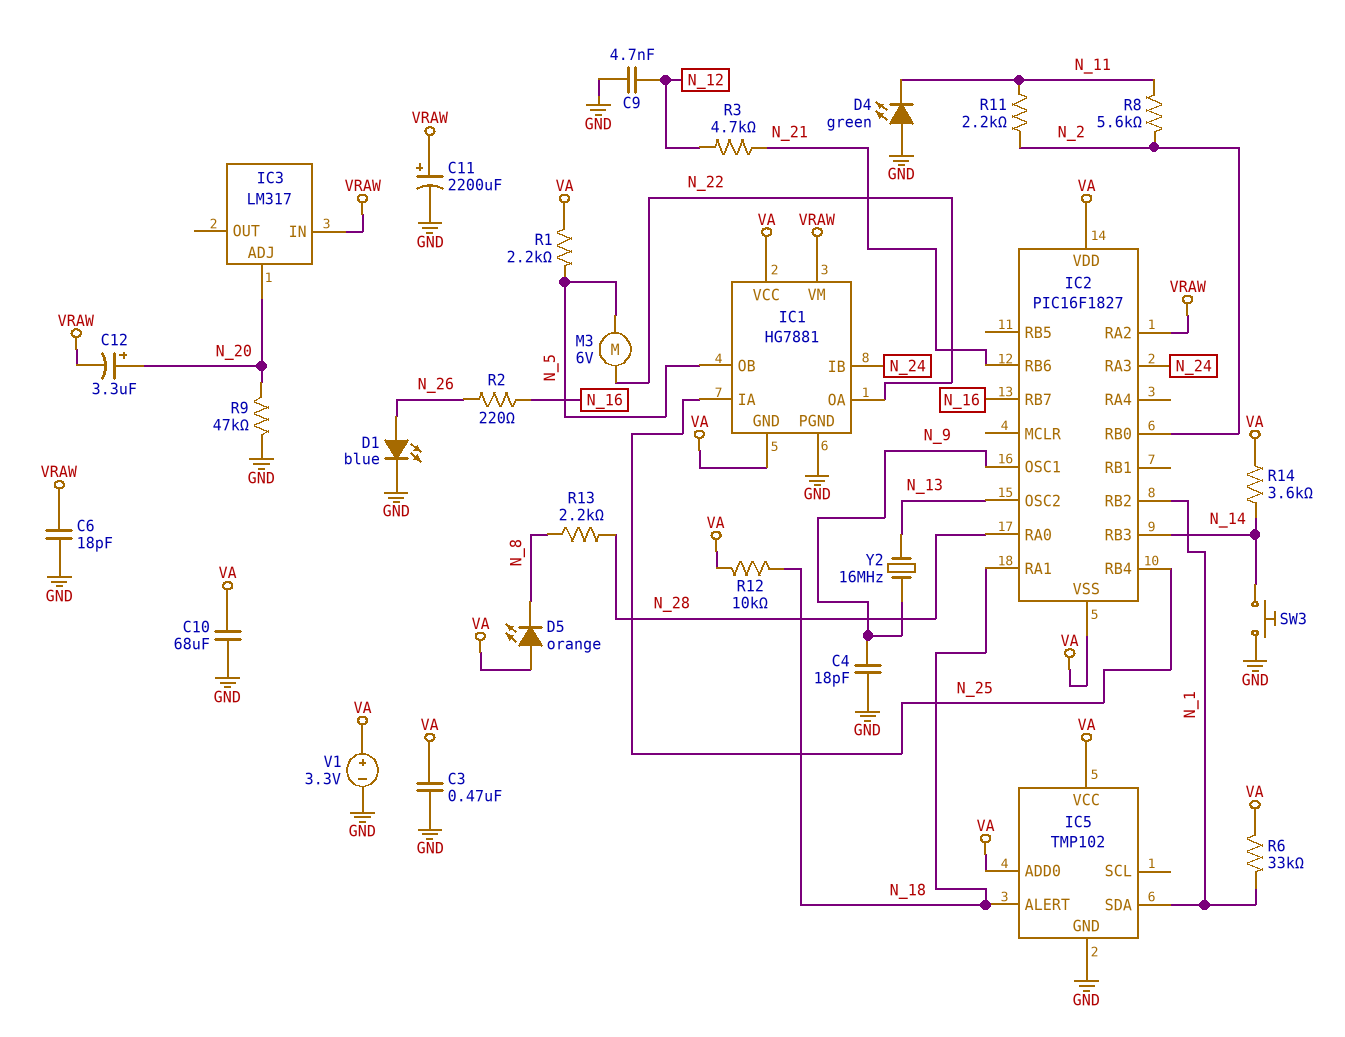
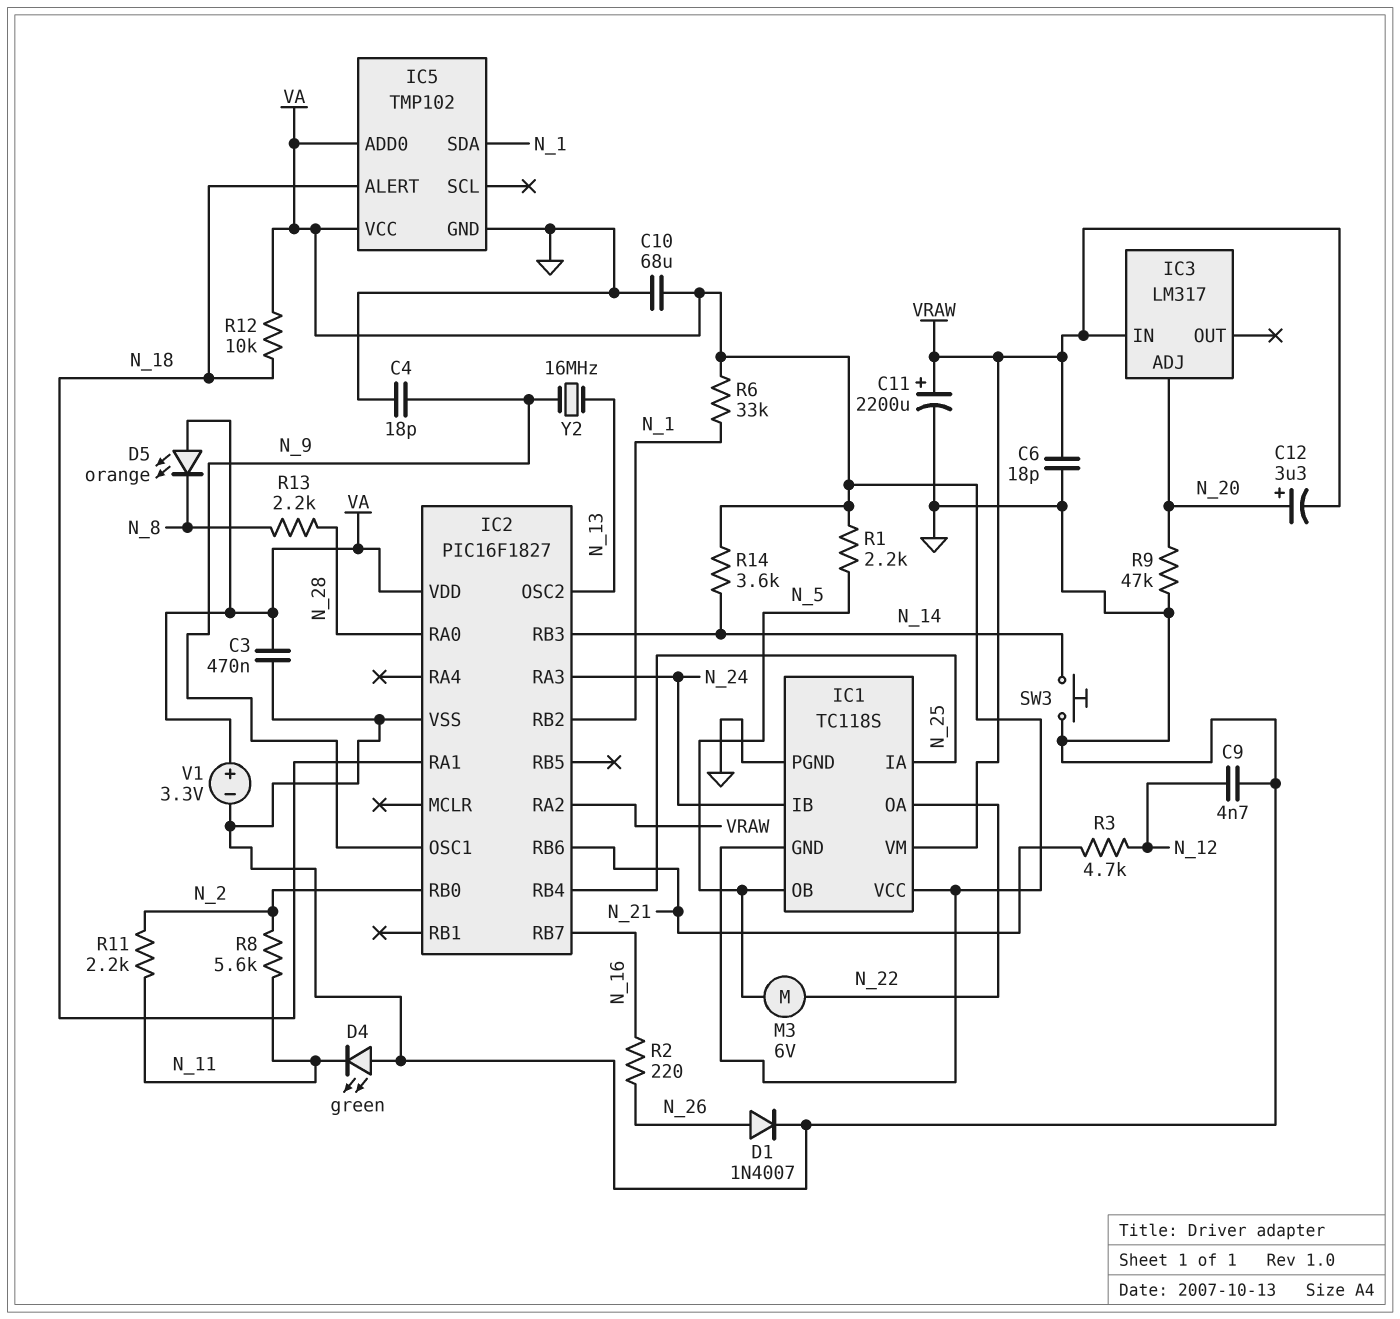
D1: LED blue (A N_26, K GND) -> diode 1N4007 (A N_26, K GND)
IC1: HG7881 -> TC118S
IC2 pin VSS: VA -> GND

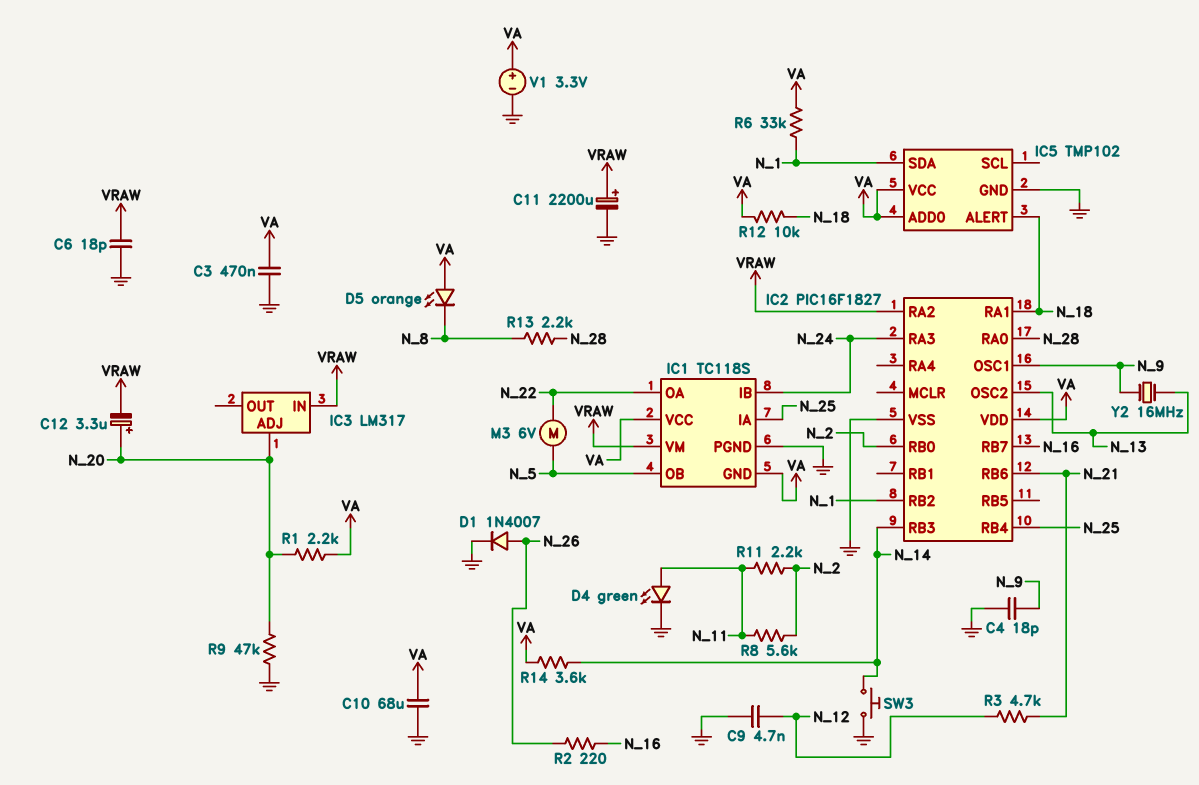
D4: LED green (A GND, K N_11) -> LED green (A N_11, K GND)
R1: 2.2k (N_5, VA) -> 2.2k (N_20, VA)

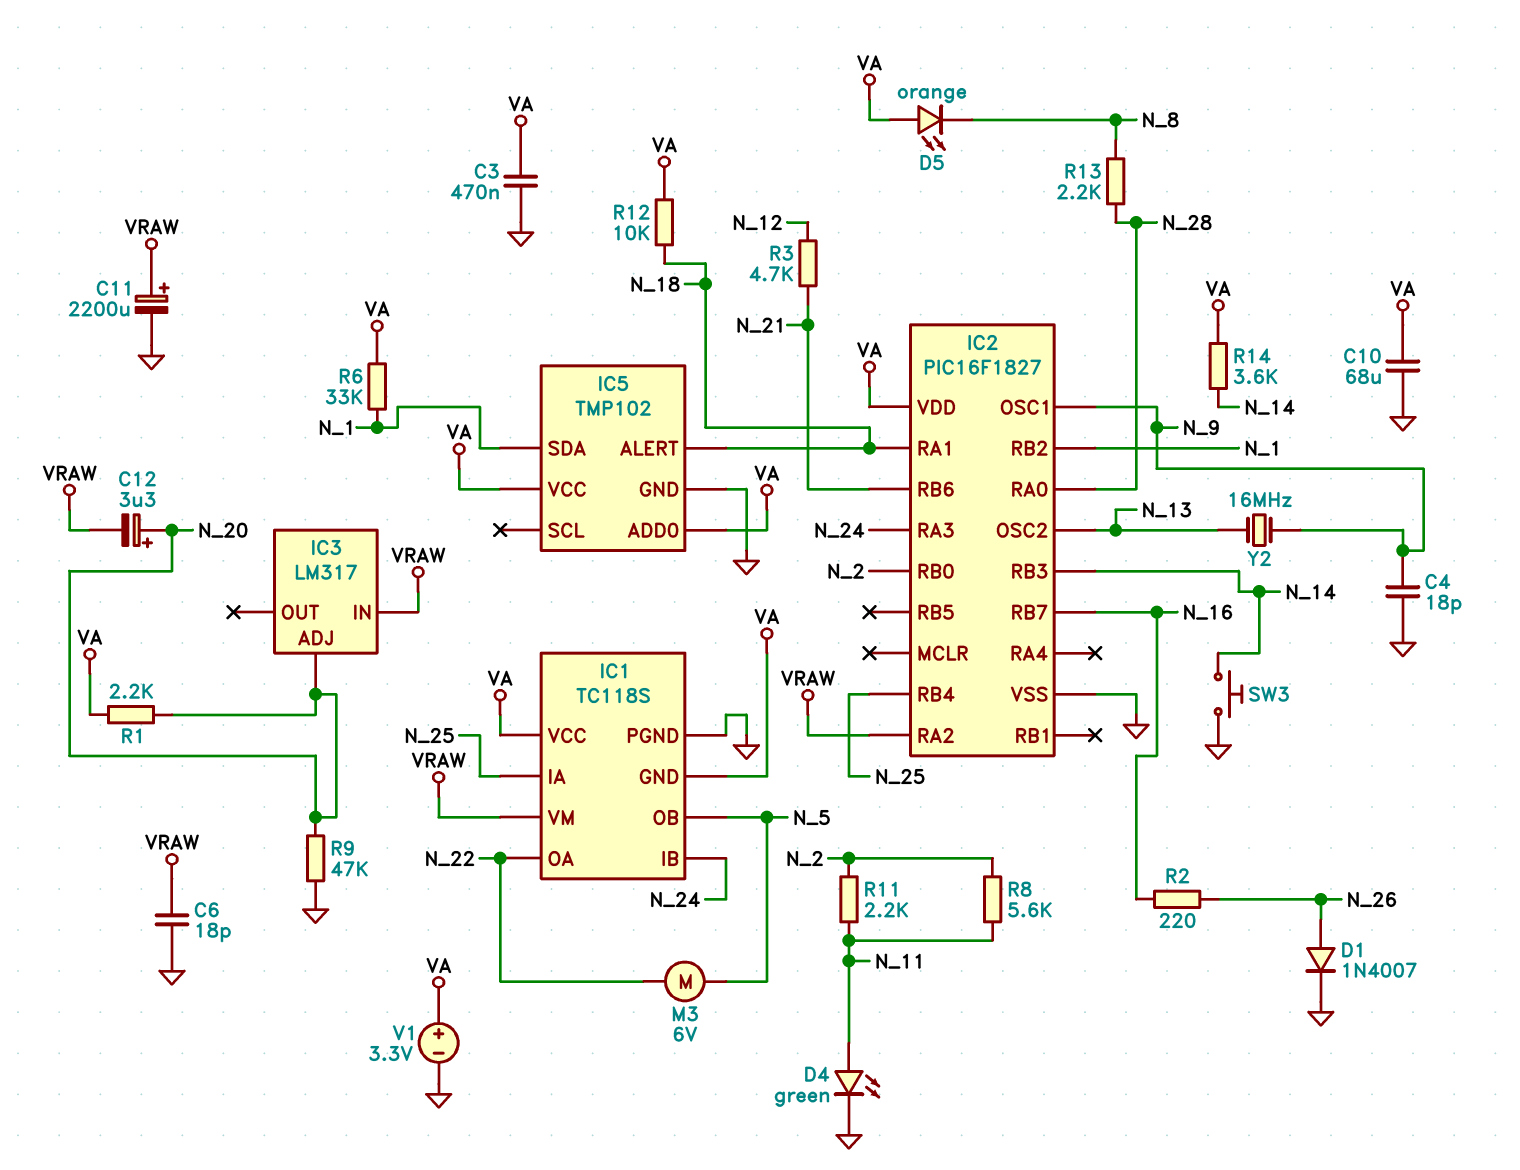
C9: 4.7nF (GND, N_12) -> none

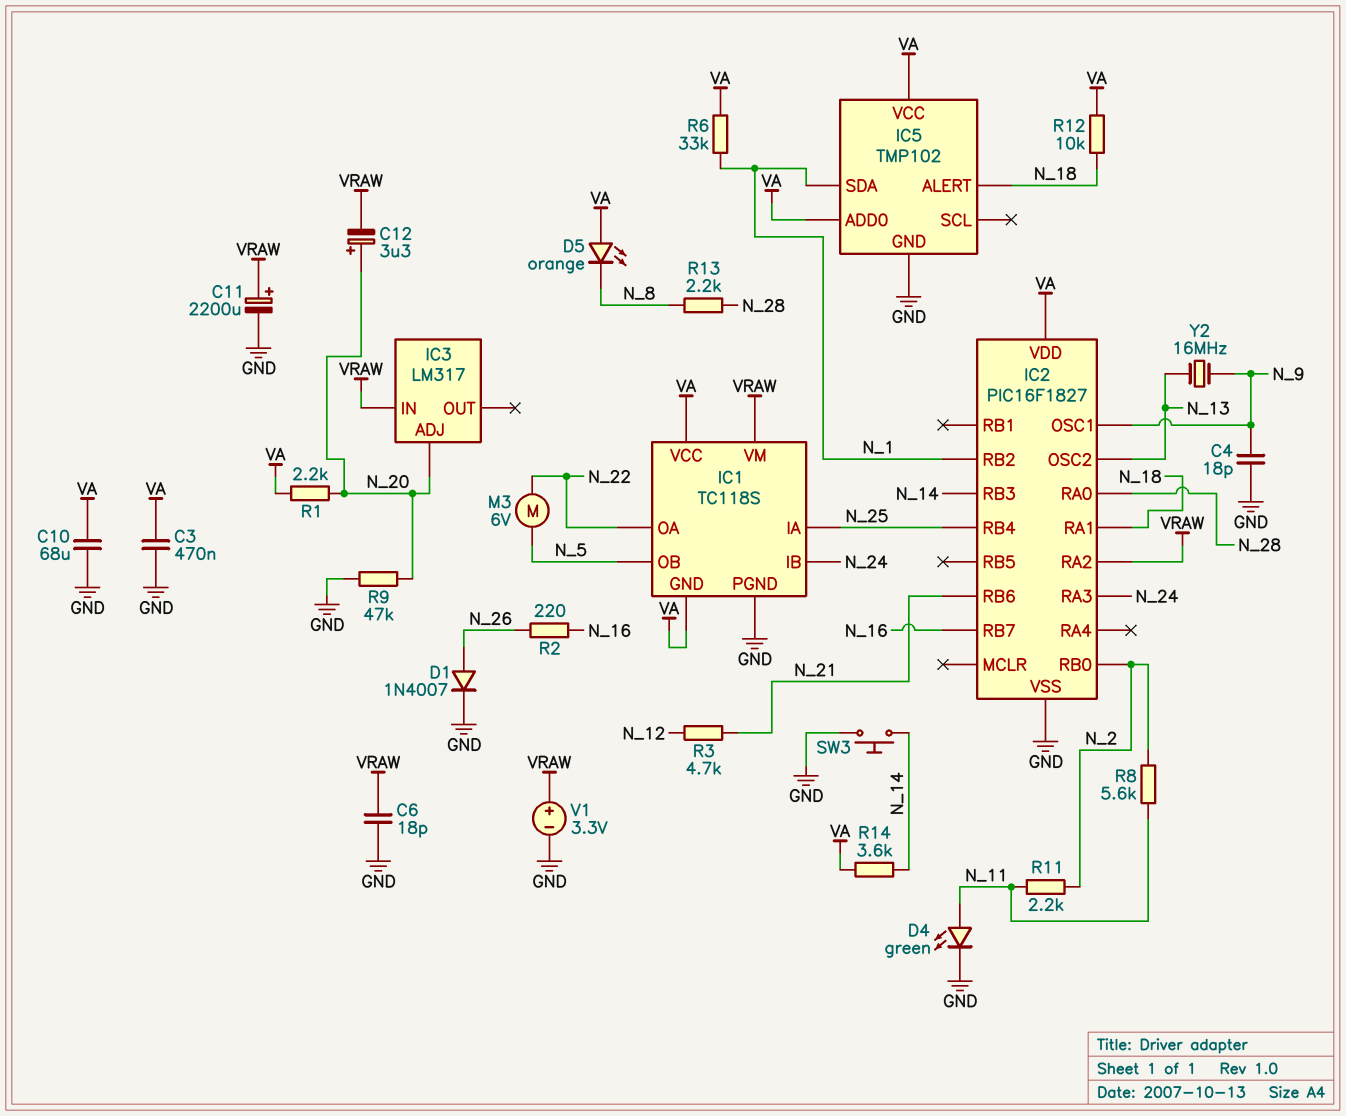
V1: 3.3V (plus VA, minus GND) -> 3.3V (plus VRAW, minus GND)

